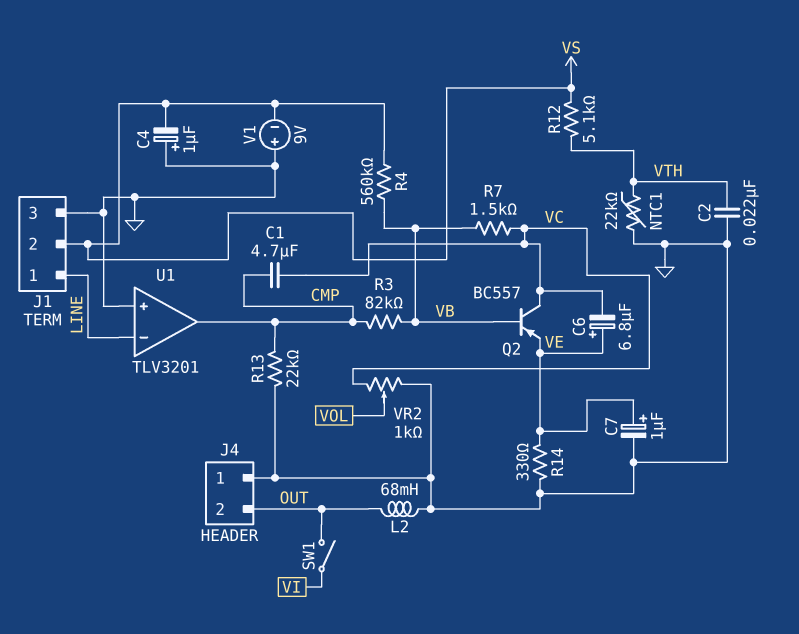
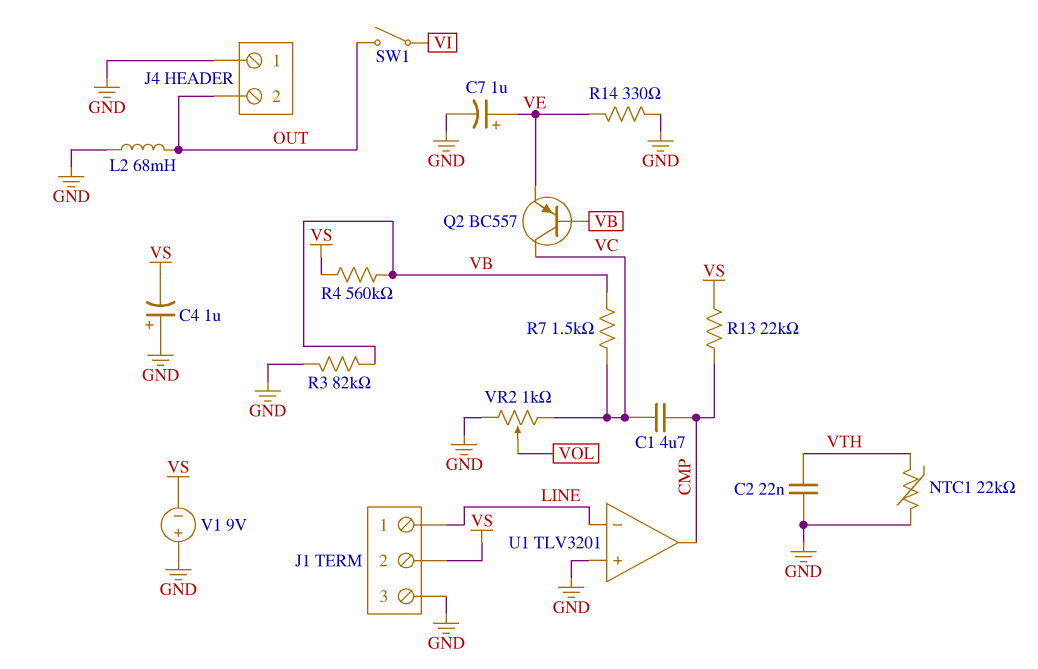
C6: 6.8uF (plus VE, minus VC) -> none
R3: 82k (CMP, VB) -> 82k (GND, VB)
R12: 5.1k (VS, VTH) -> none
R13: 22k (CMP, GND) -> 22k (CMP, VS)

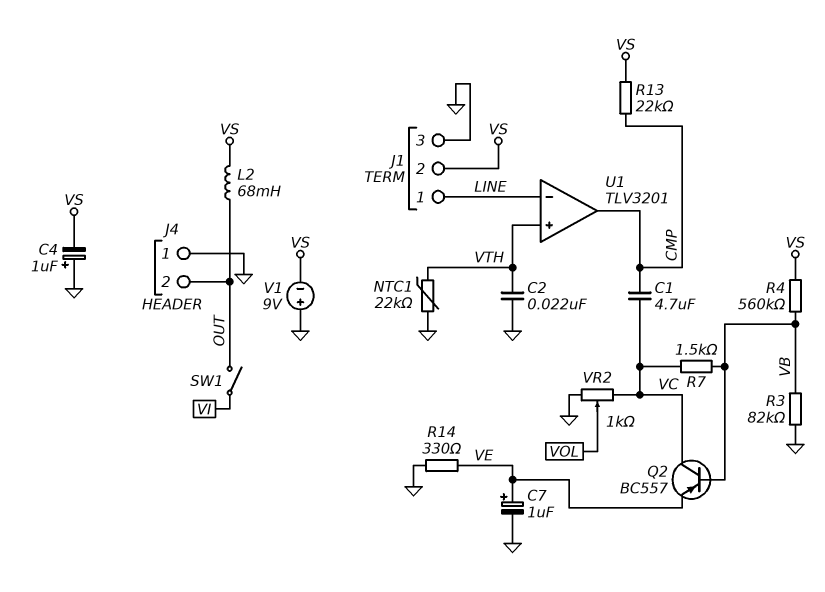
L2: 68mH (GND, OUT) -> 68mH (OUT, VS)
U1 pin in+: GND -> VTH

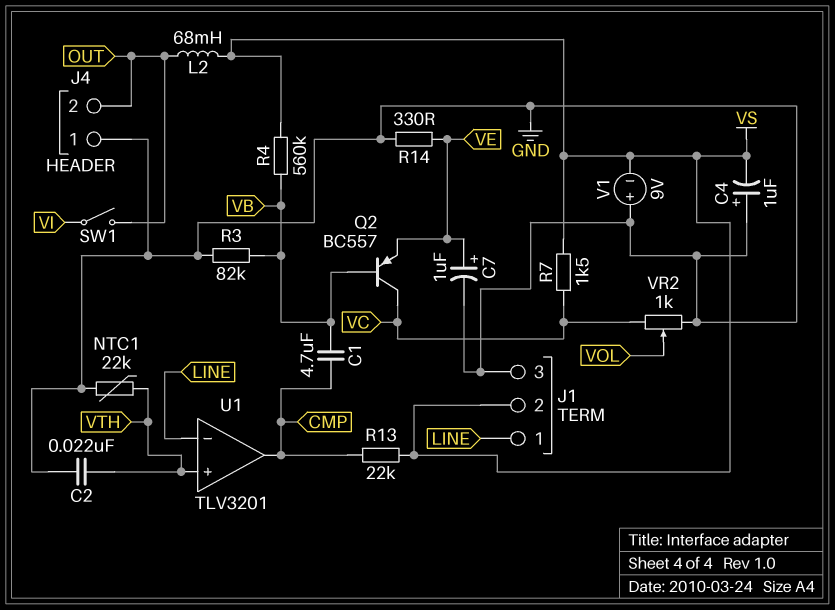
C1: 4.7uF (CMP, VC) -> 4.7uF (CMP, VB)
R7: 1.5k (VB, VC) -> 1.5k (VC, VS)

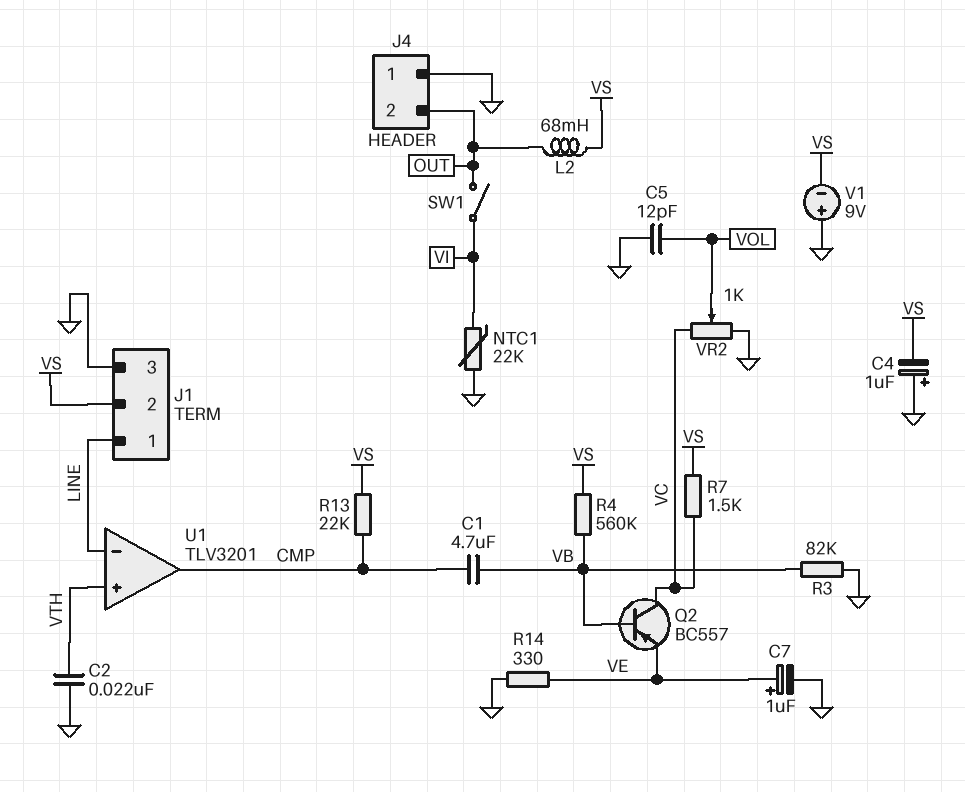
C5: none -> 12pF (GND, VOL)
NTC1: 22k (GND, VTH) -> 22k (GND, VI)

